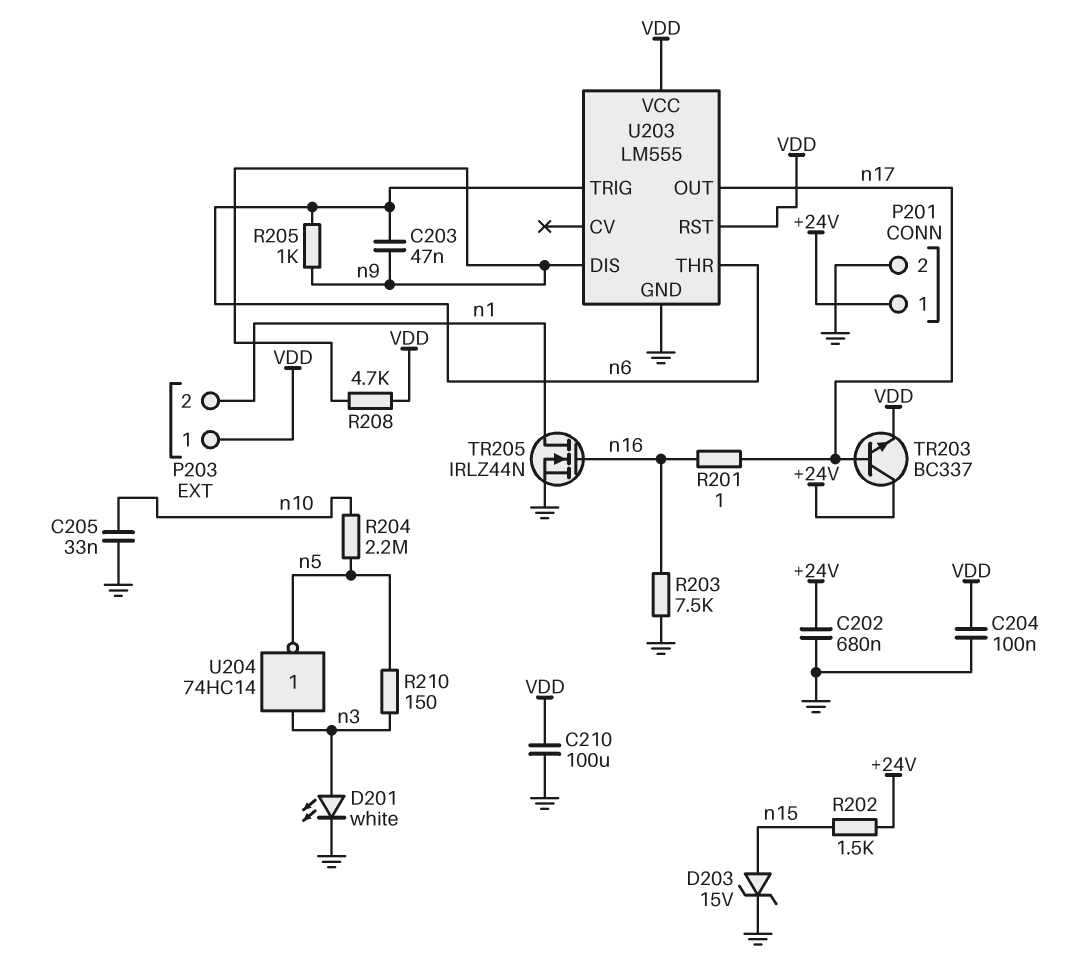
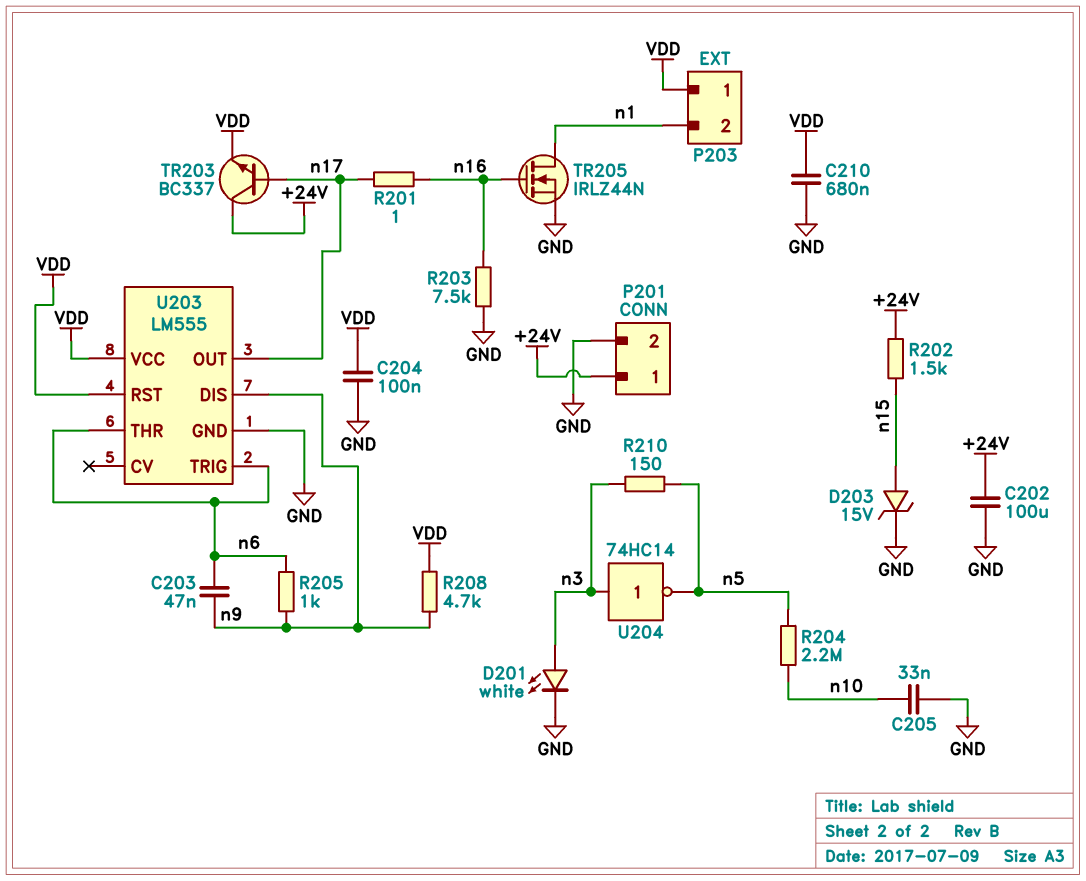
C202: 680nF (+24V, GND) -> 100uF (+24V, GND)
C210: 100uF (GND, VDD) -> 680nF (GND, VDD)

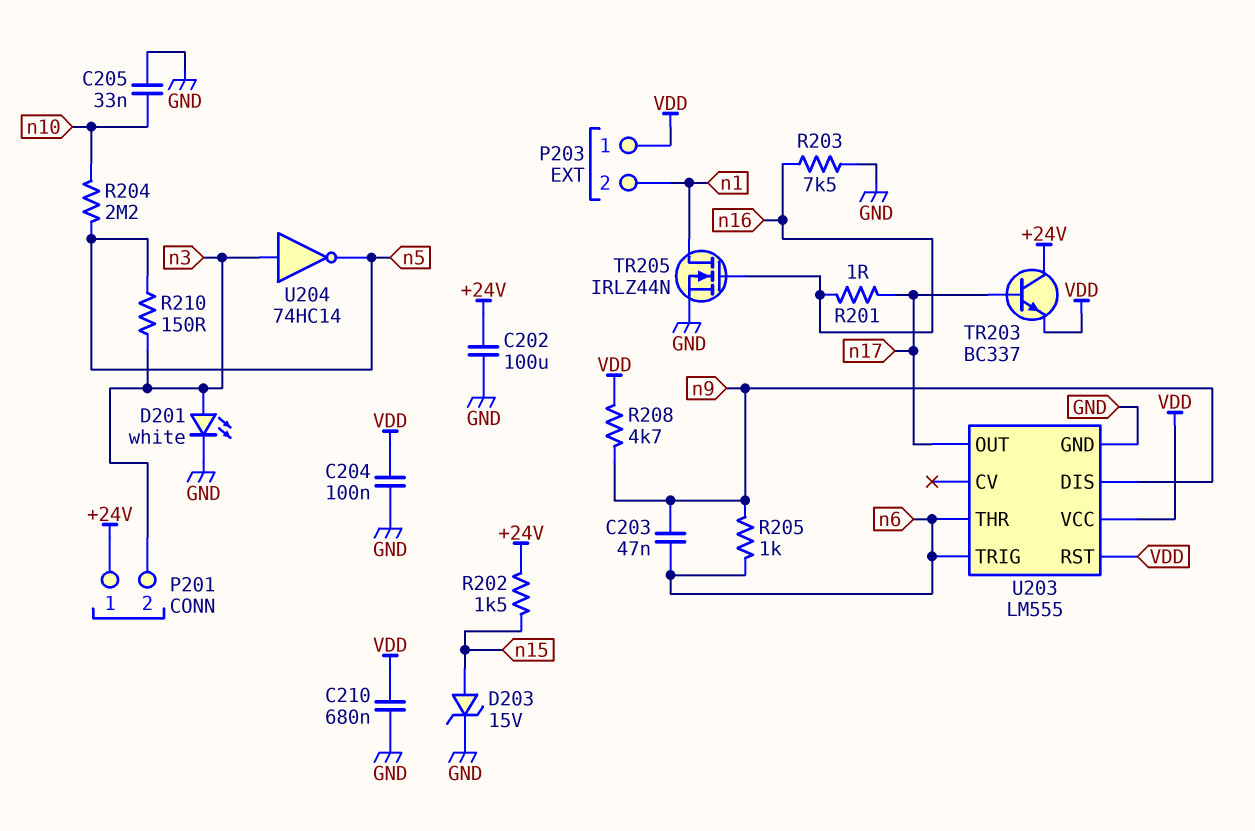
P201 pin 2: GND -> n3

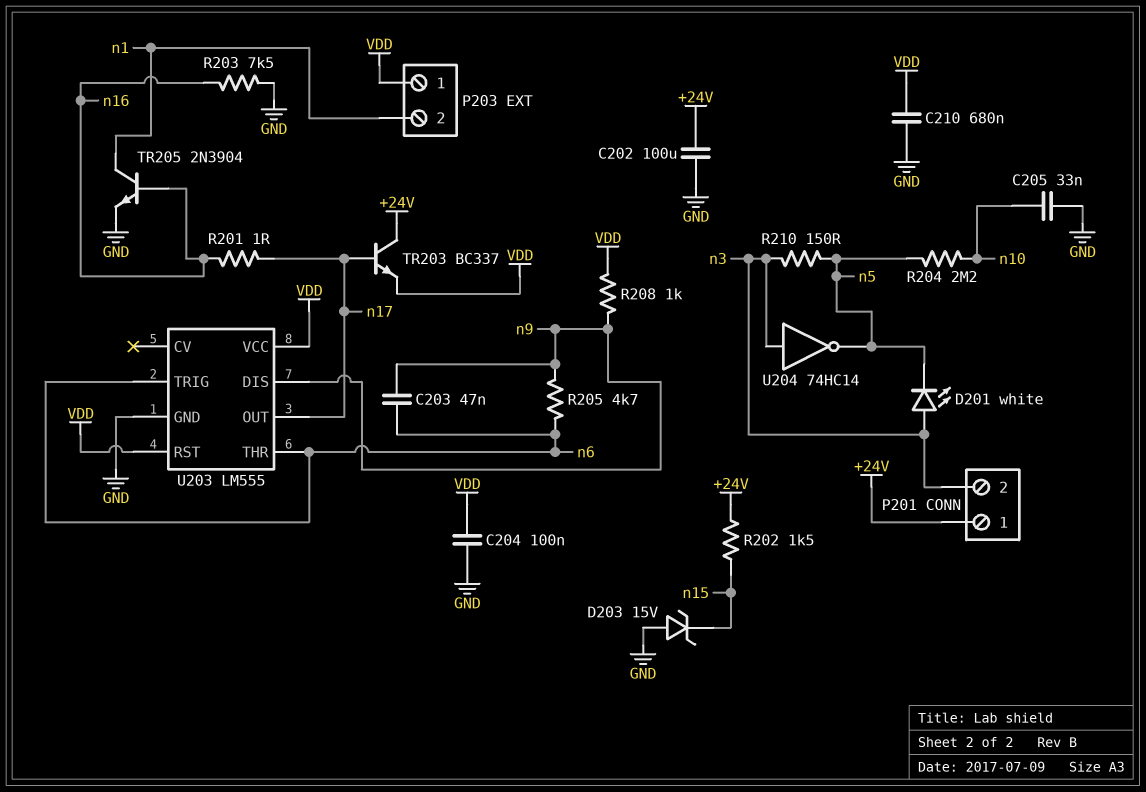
D201: LED white (A n3, K GND) -> LED white (A n3, K n5)
D203: zener 15V (A n15, K GND) -> zener 15V (A GND, K n15)
R205: 1k (n6, n9) -> 4.7k (n6, n9)
R208: 4.7k (VDD, n9) -> 1k (VDD, n9)
TR205: NMOS IRLZ44N (G n16, D n1, S GND) -> NPN 2N3904 (B n16, C n1, E GND)

